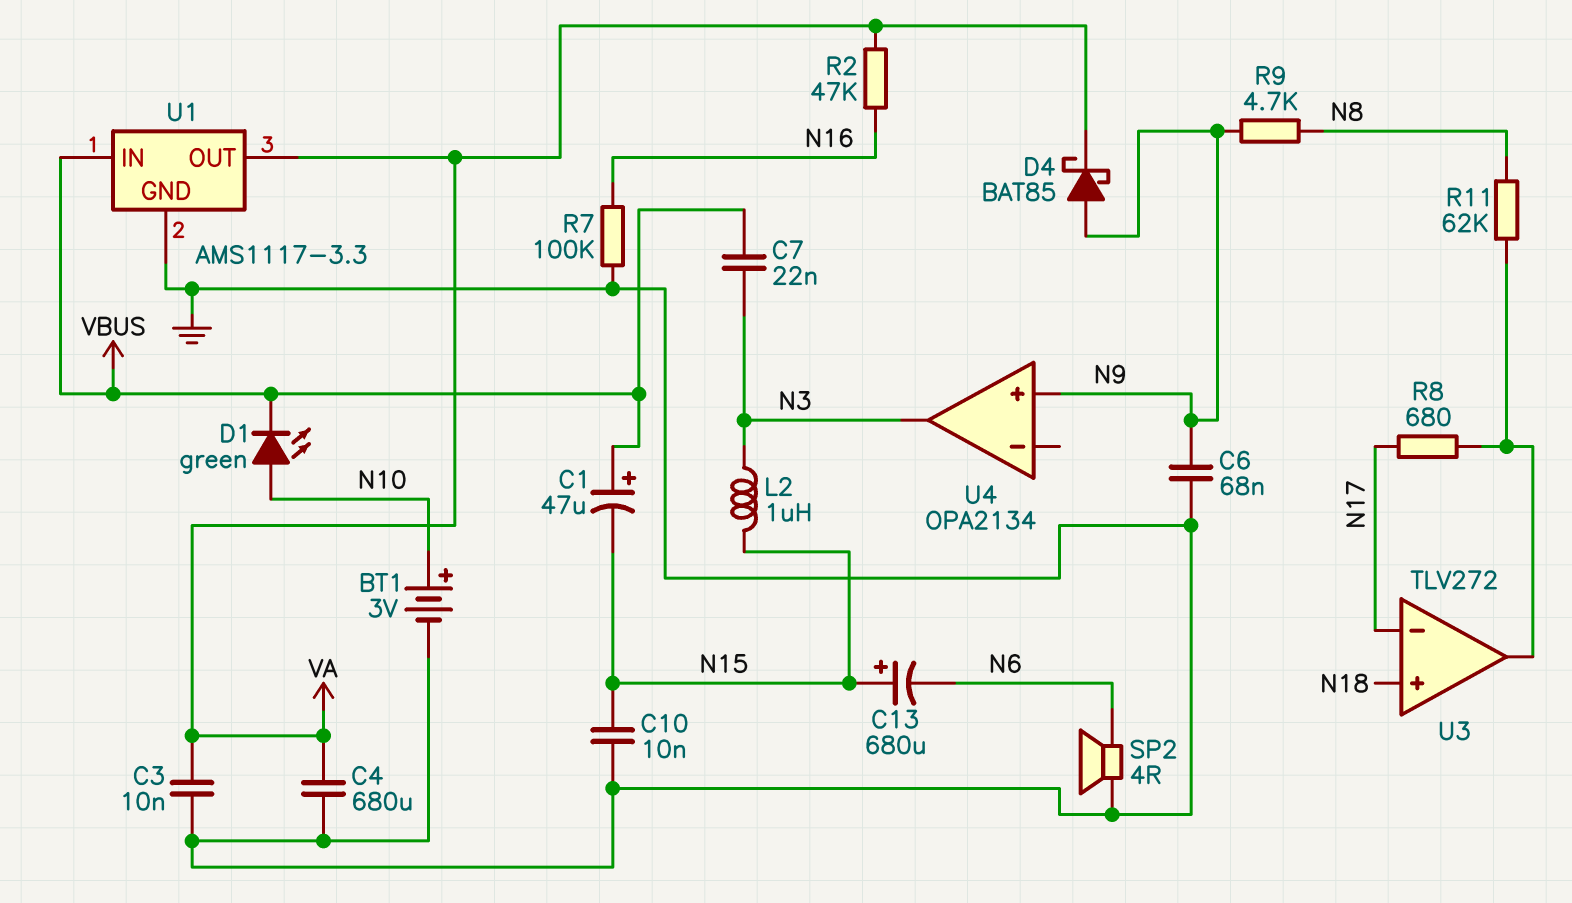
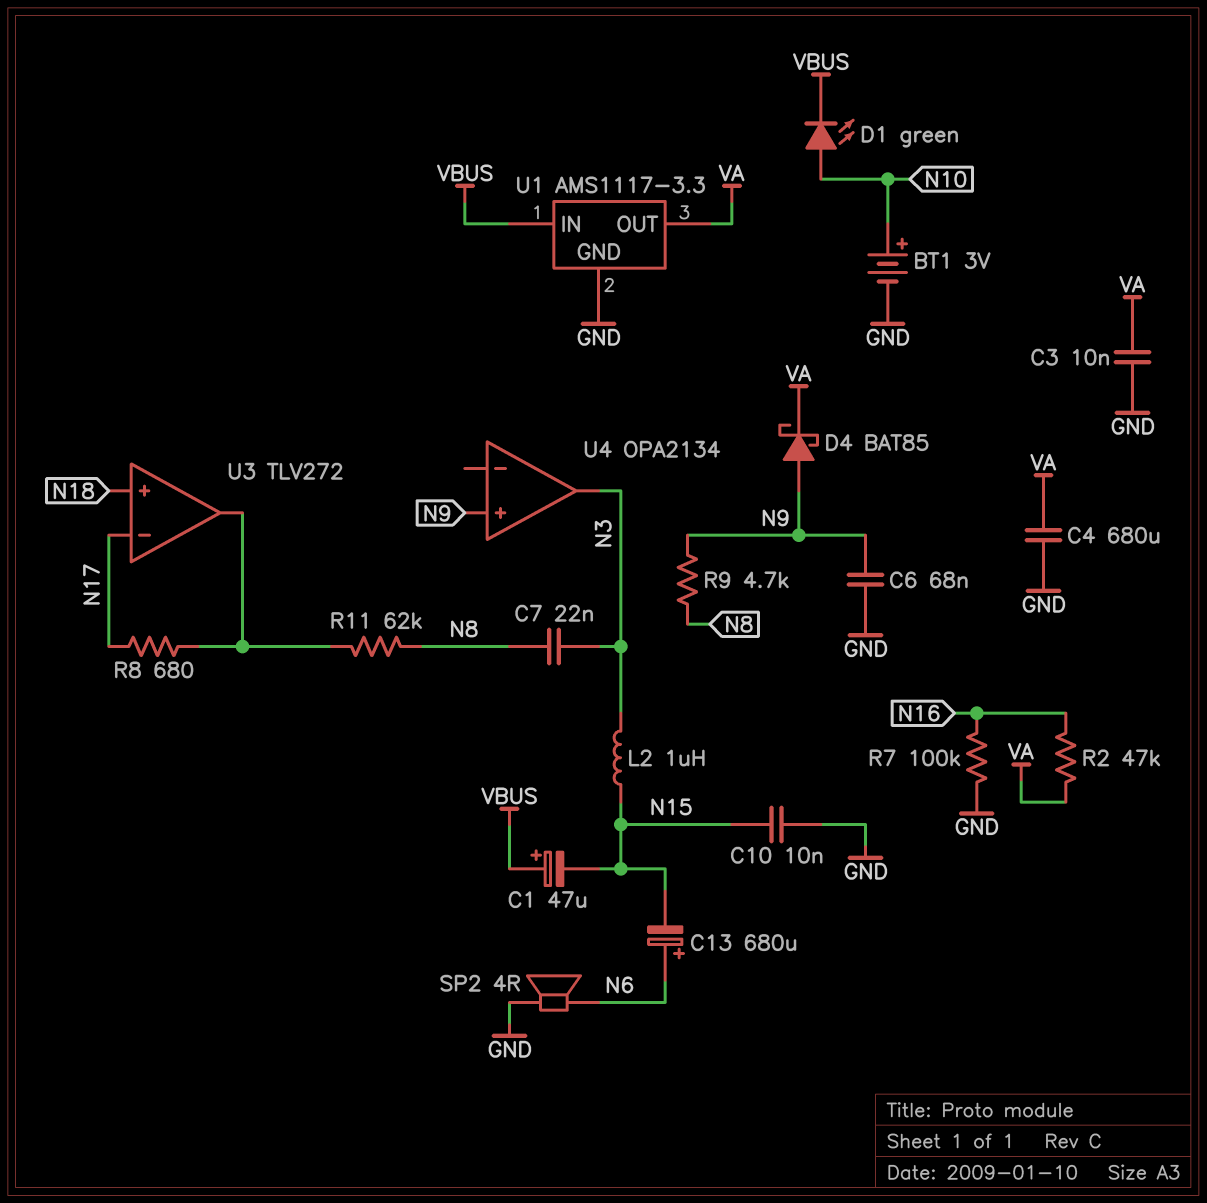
C7: 22nF (N3, VBUS) -> 22nF (N3, N8)
C13: 680uF (plus N15, minus N6) -> 680uF (plus N6, minus N15)

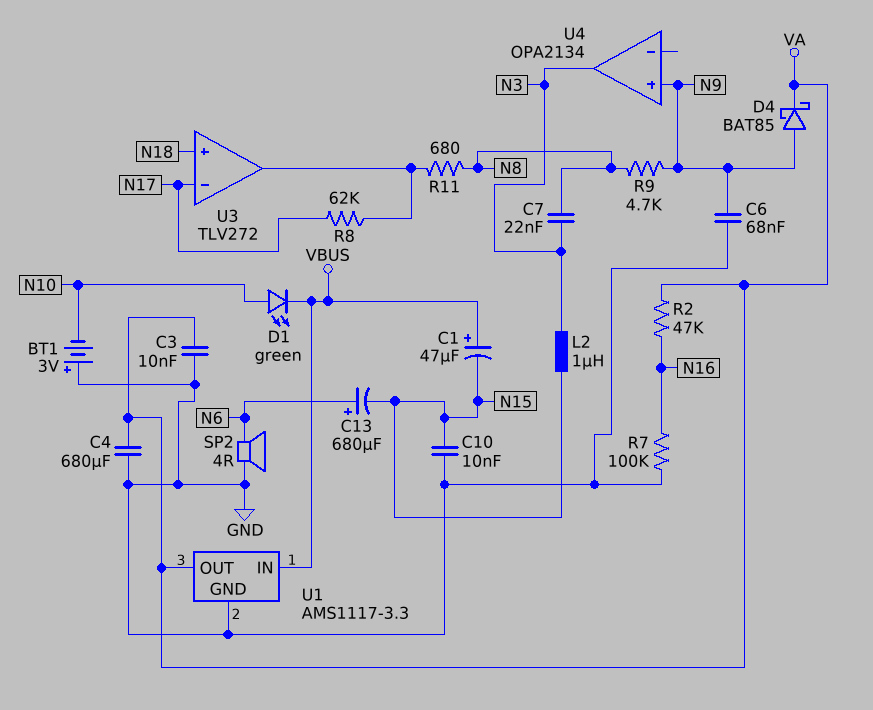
BT1: 3V (plus N10, minus GND) -> 3V (plus GND, minus N10)
R8: 680 (N17, U3/out) -> 62k (N17, U3/out)
R11: 62k (N8, U3/out) -> 680 (N8, U3/out)

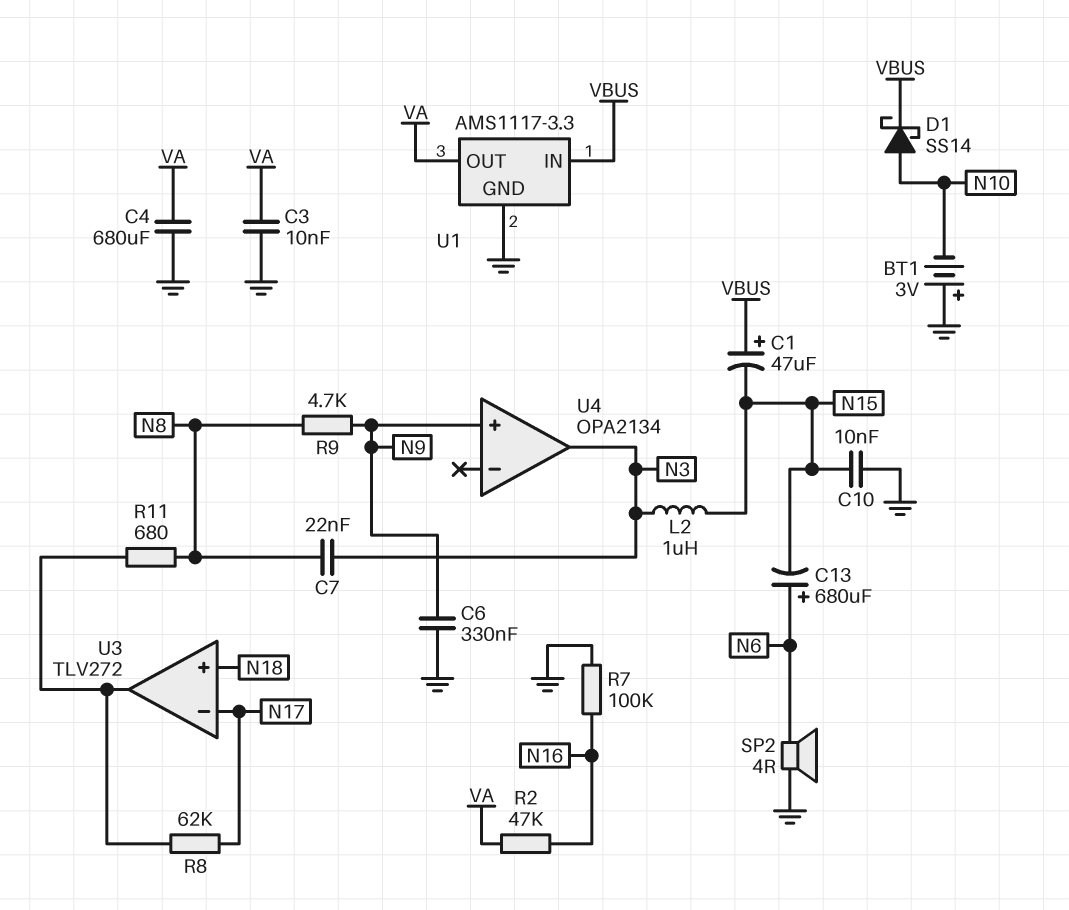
C6: 68nF (GND, N9) -> 330nF (GND, N9)
D1: LED green (A N10, K VBUS) -> schottky SS14 (A N10, K VBUS)
D4: schottky BAT85 (A N9, K VA) -> none

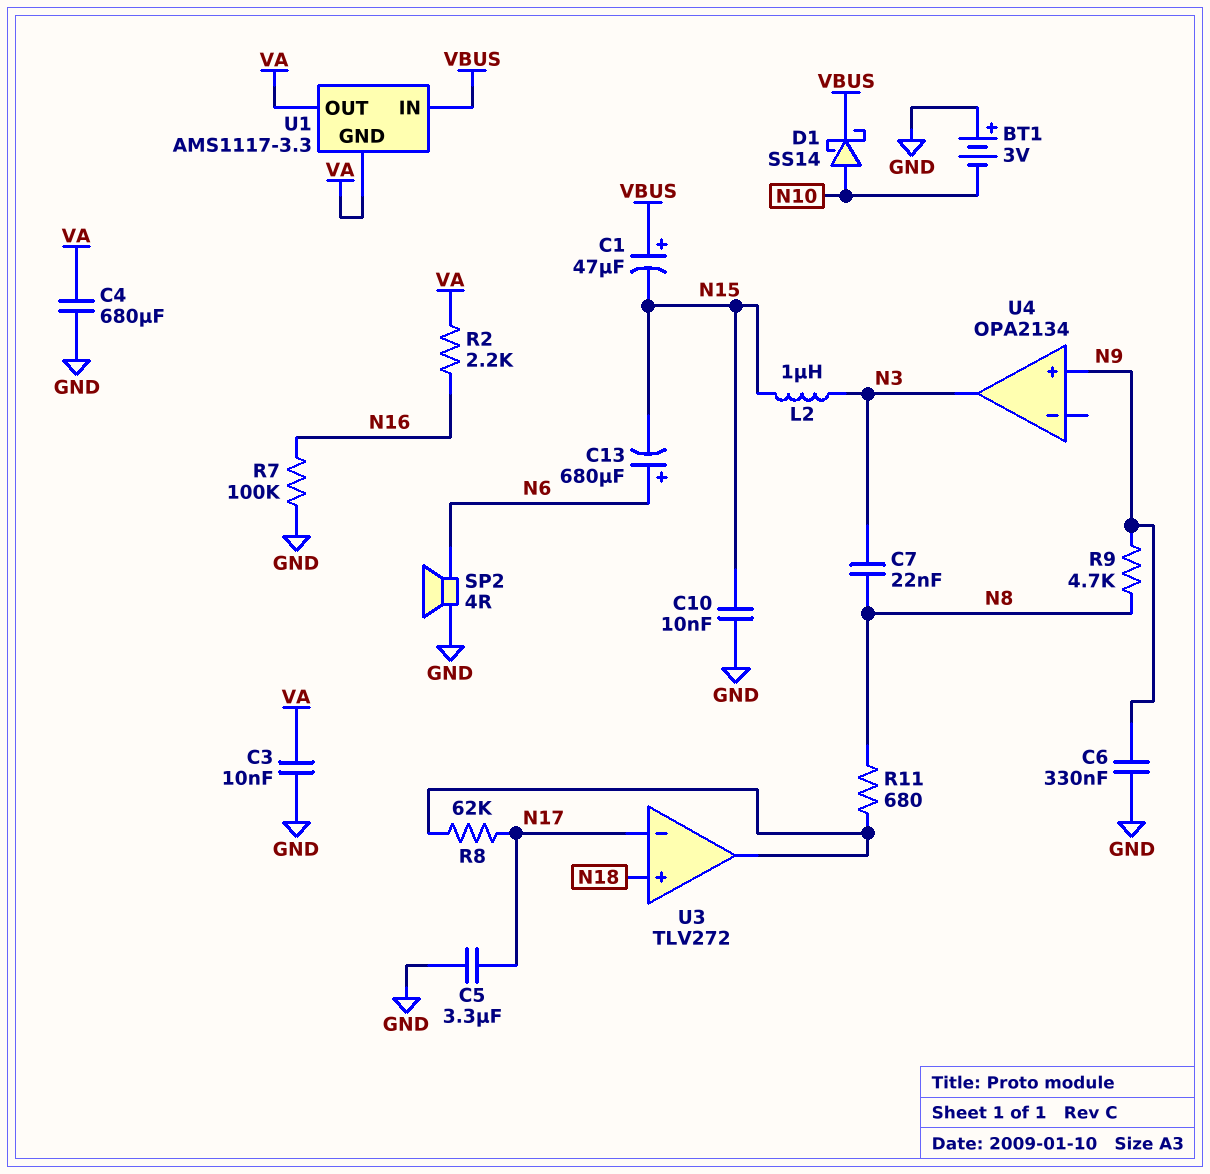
C5: none -> 3.3uF (GND, N17)
R2: 47k (N16, VA) -> 2.2k (N16, VA)
U1 pin GND: GND -> VA

